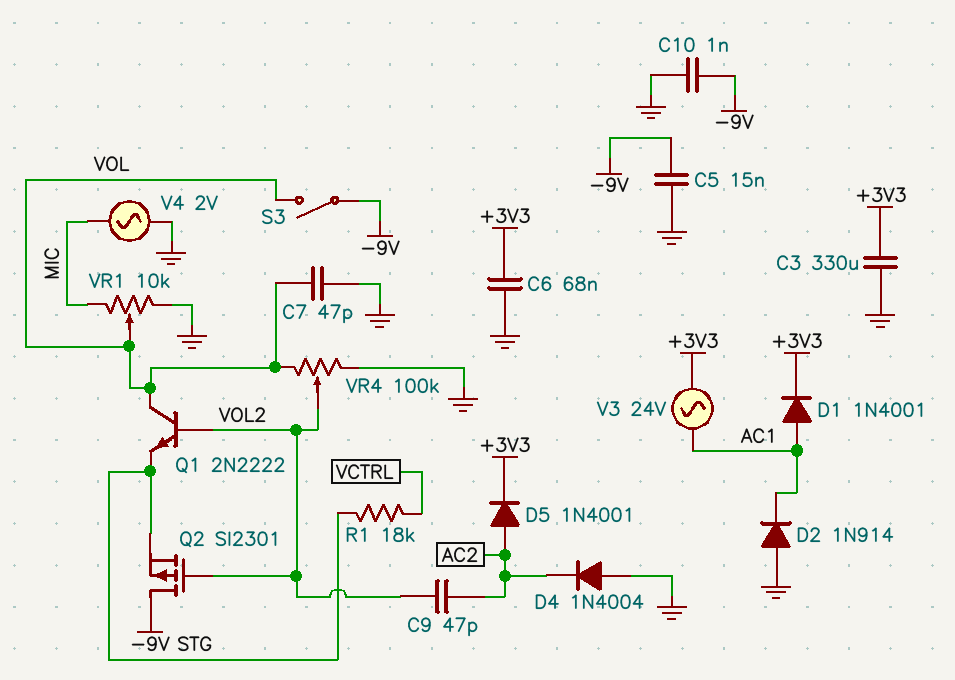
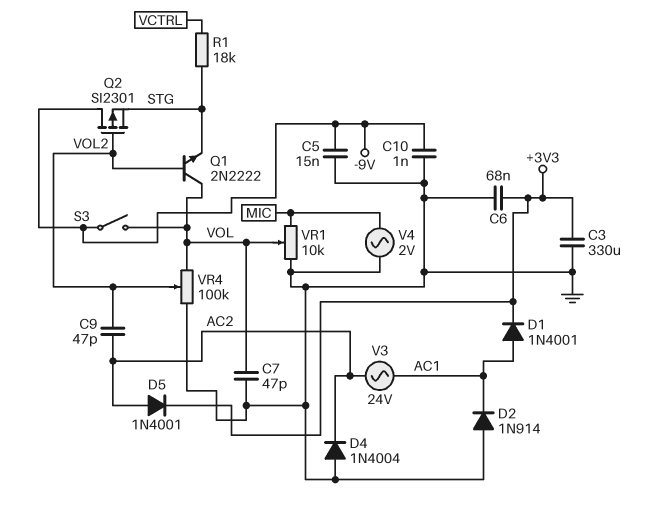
V3: AC 24V (+3V3, AC1) -> AC 24V (AC1, AC2)

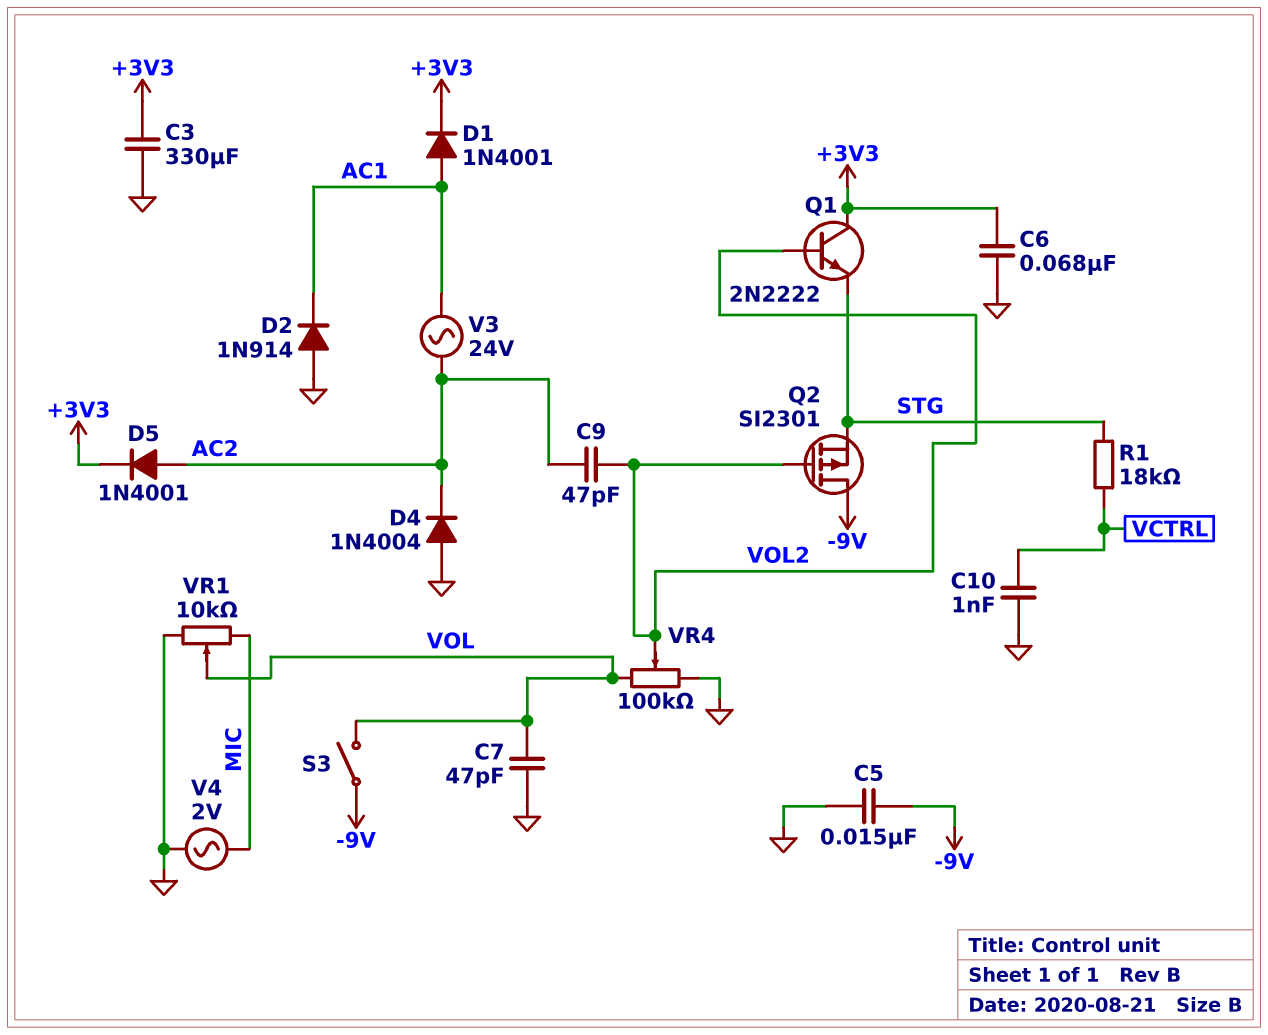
C10: 1nF (-9V, GND) -> 1nF (GND, VCTRL)
Q1: NPN 2N2222 (B VOL2, C VOL, E STG) -> NPN 2N2222 (B VOL2, C +3V3, E STG)

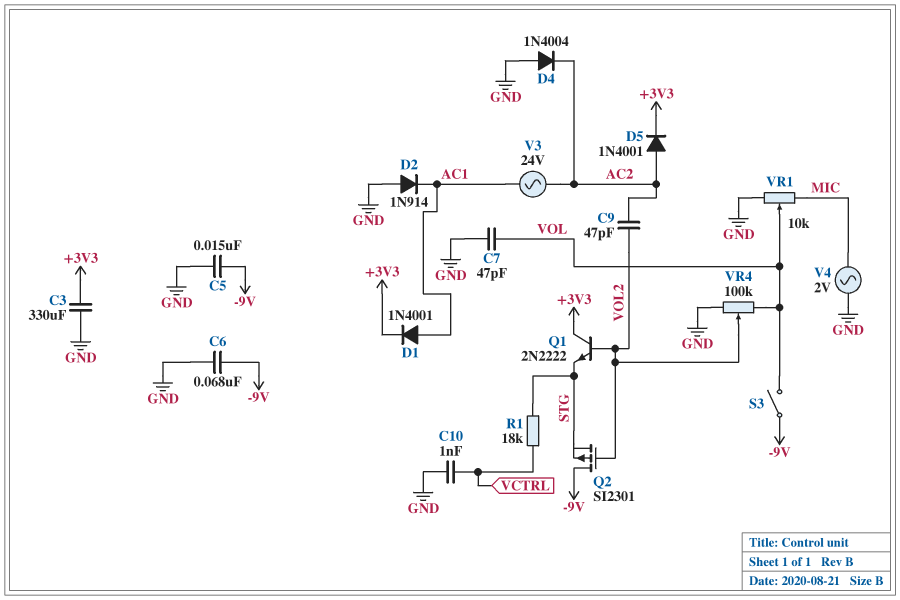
C6: 68nF (+3V3, GND) -> 68nF (-9V, GND)

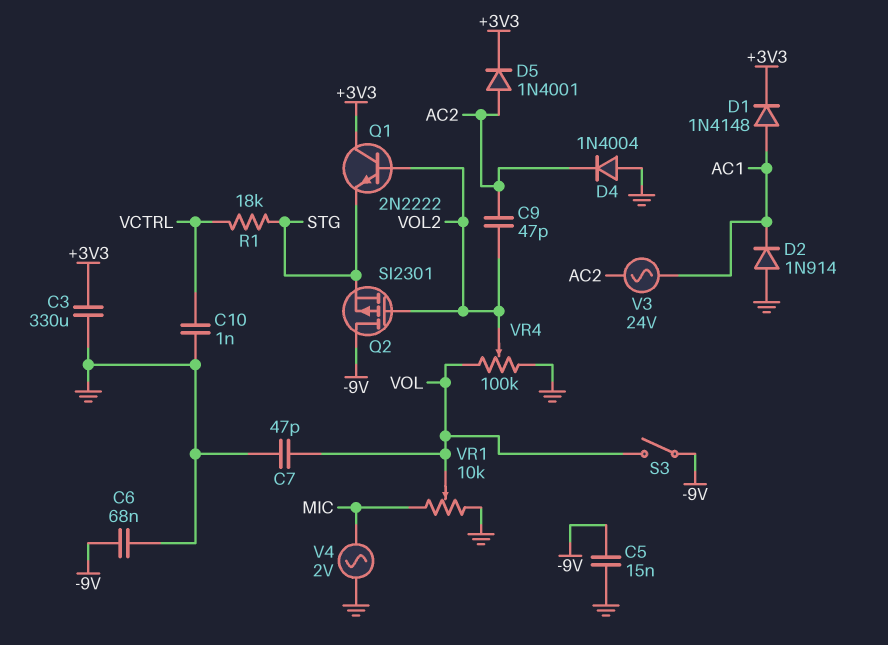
D1: diode 1N4001 (A AC1, K +3V3) -> diode 1N4148 (A AC1, K +3V3)

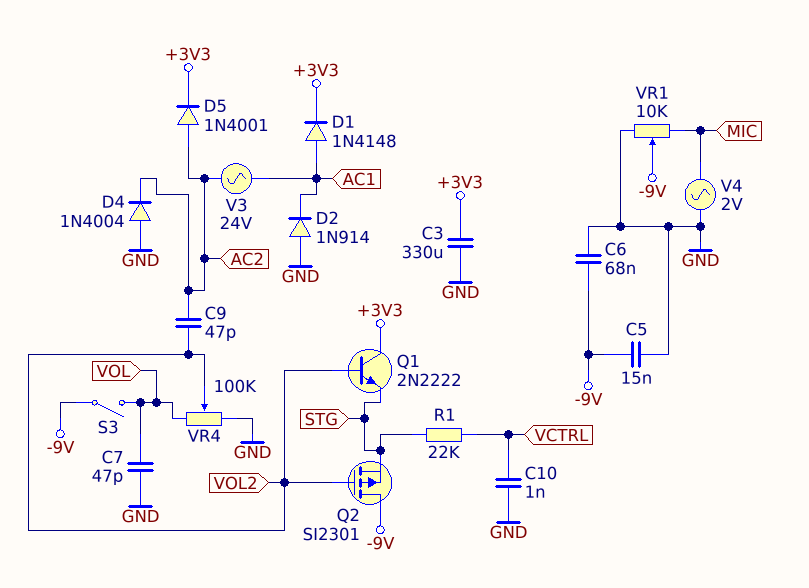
R1: 18k (STG, VCTRL) -> 22k (STG, VCTRL)
VR1: 10k (GND, MIC, wiper VOL) -> 10k (GND, MIC, wiper -9V)

